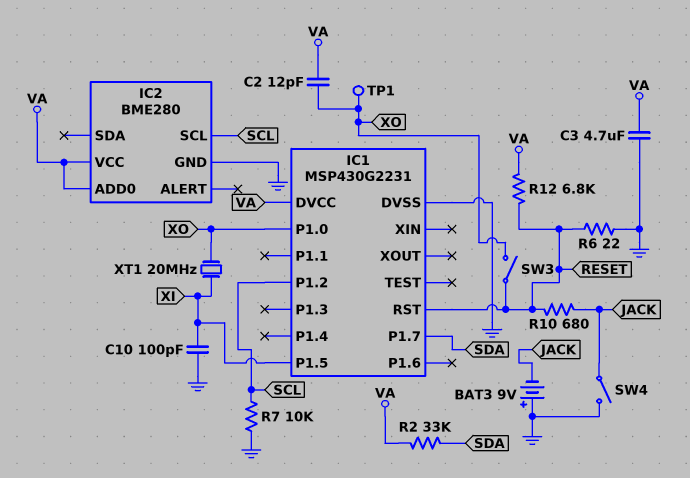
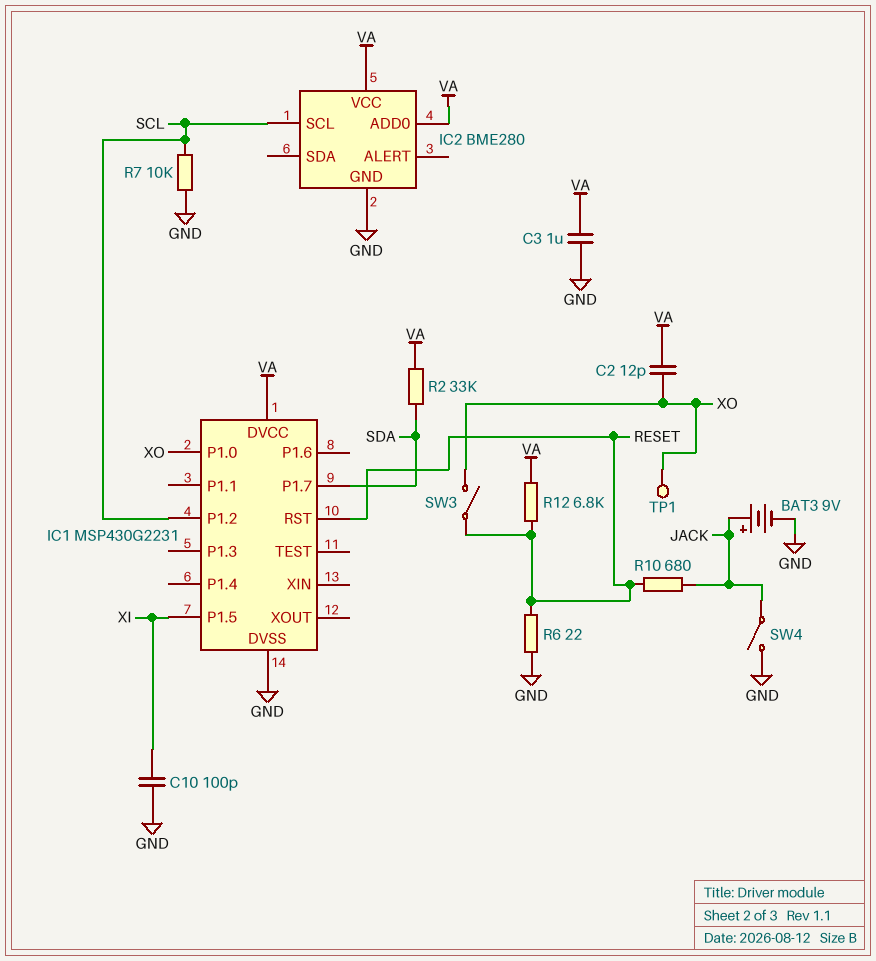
BAT3: 9V (plus GND, minus JACK) -> 9V (plus JACK, minus GND)
C3: 4.7uF (GND, VA) -> 1uF (GND, VA)
XT1: 20MHz (XI, XO) -> none

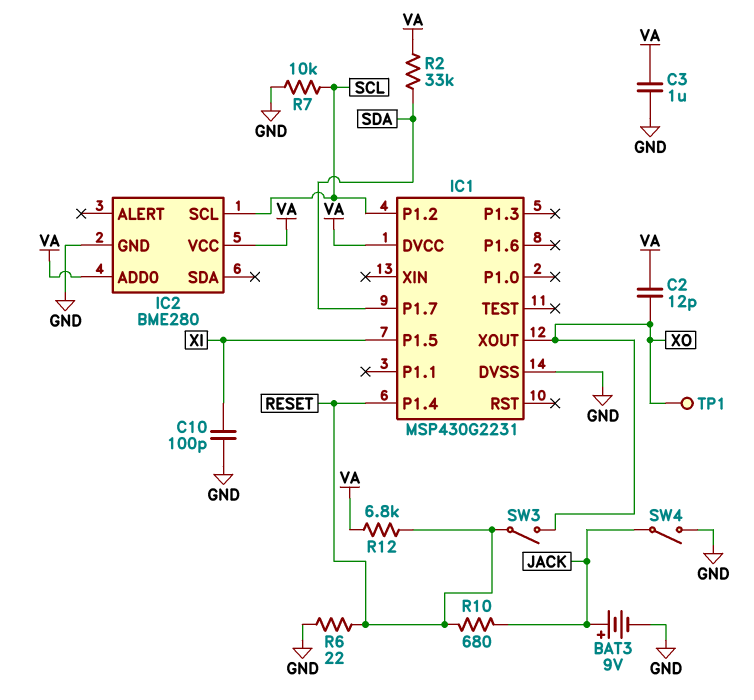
IC1 pin P1.0: XO -> none
IC1 pin P1.4: none -> RESET
IC1 pin RST: RESET -> none
IC1 pin XOUT: none -> XO

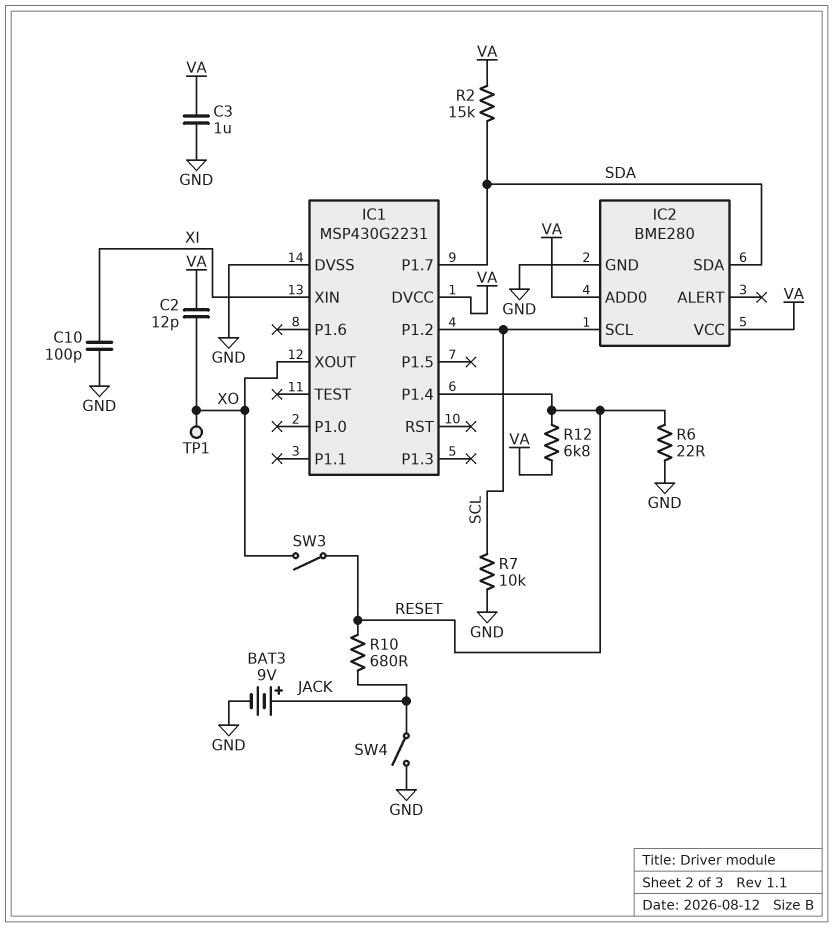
IC1 pin P1.5: XI -> none
IC1 pin XIN: none -> XI
IC2 pin SDA: none -> SDA
R2: 33k (SDA, VA) -> 15k (SDA, VA)

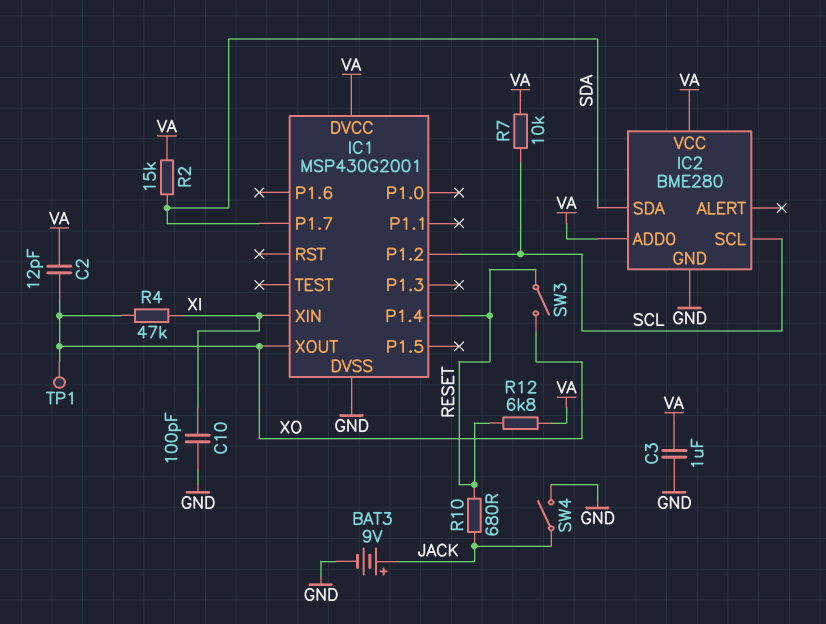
IC1: MSP430G2231 -> MSP430G2001
R4: none -> 47k (XI, XO)
R6: 22 (GND, RESET) -> none
R7: 10k (GND, SCL) -> 10k (SCL, VA)

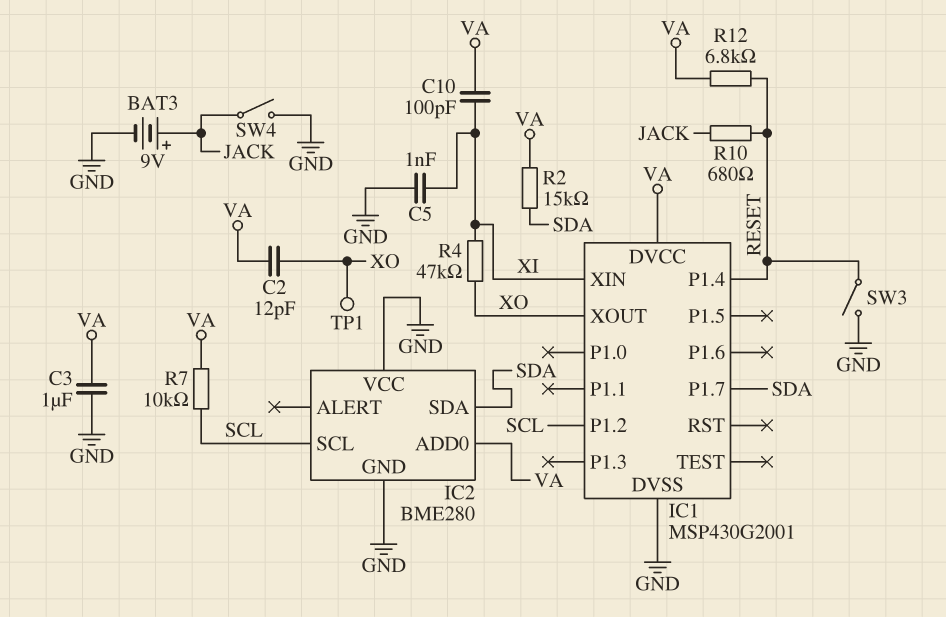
C5: none -> 1nF (GND, XI)
C10: 100pF (GND, XI) -> 100pF (VA, XI)
IC2 pin VCC: VA -> GND
SW3: switch (RESET, XO) -> switch (GND, RESET)

